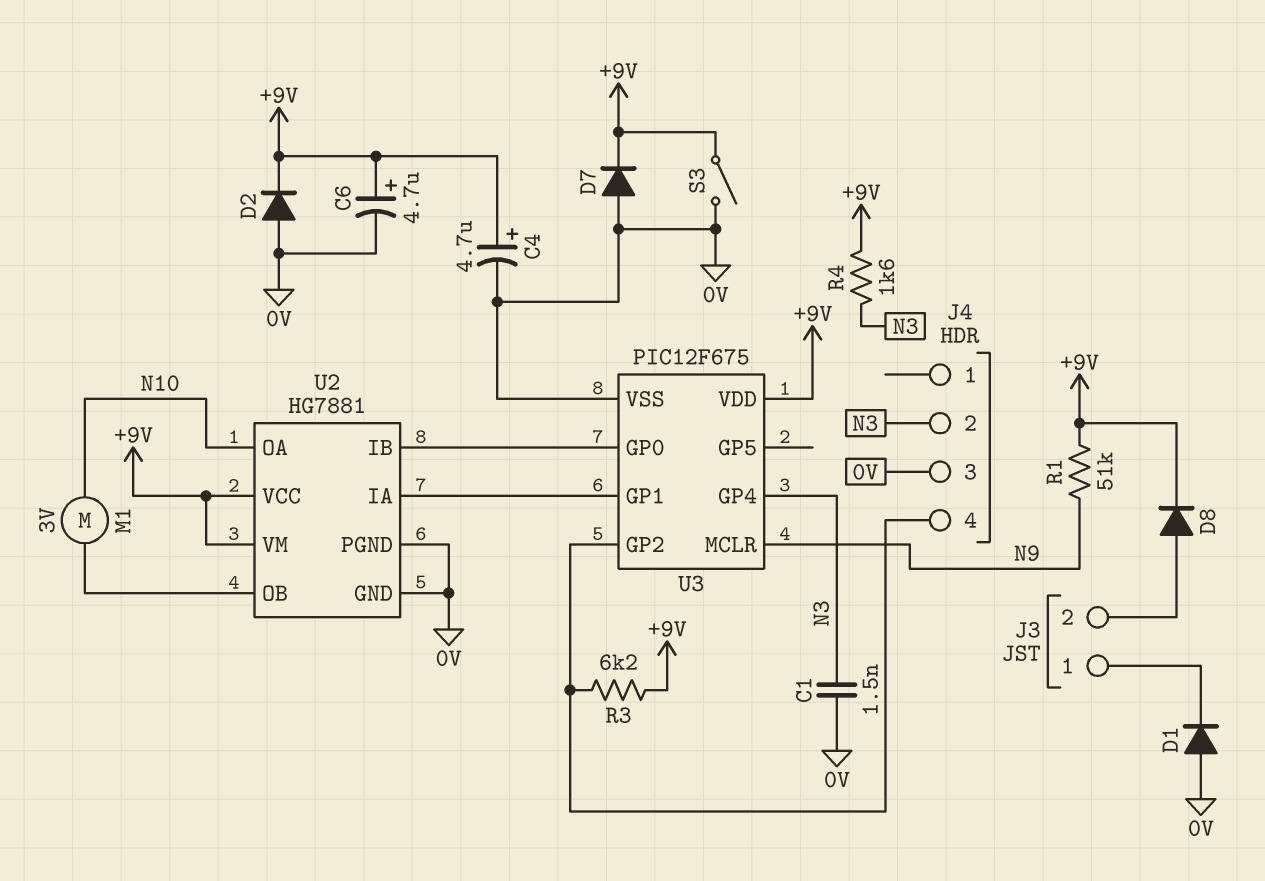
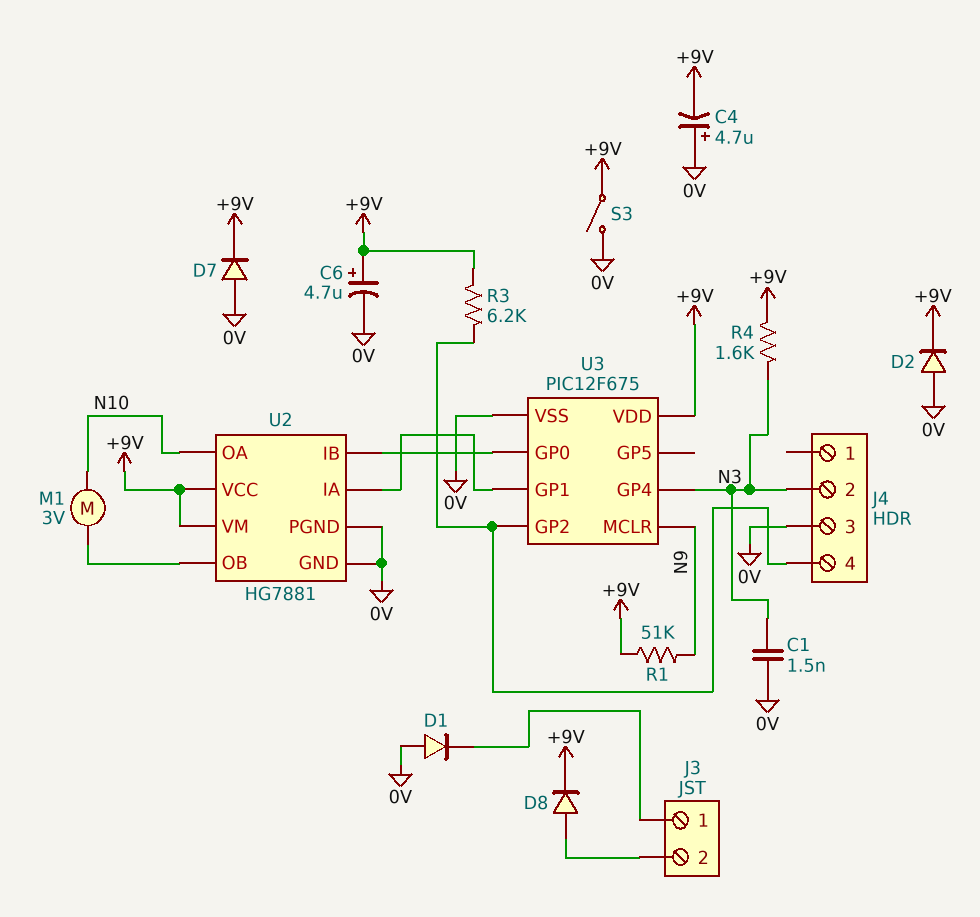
C4: 4.7uF (plus +9V, minus 0V) -> 4.7uF (plus 0V, minus +9V)

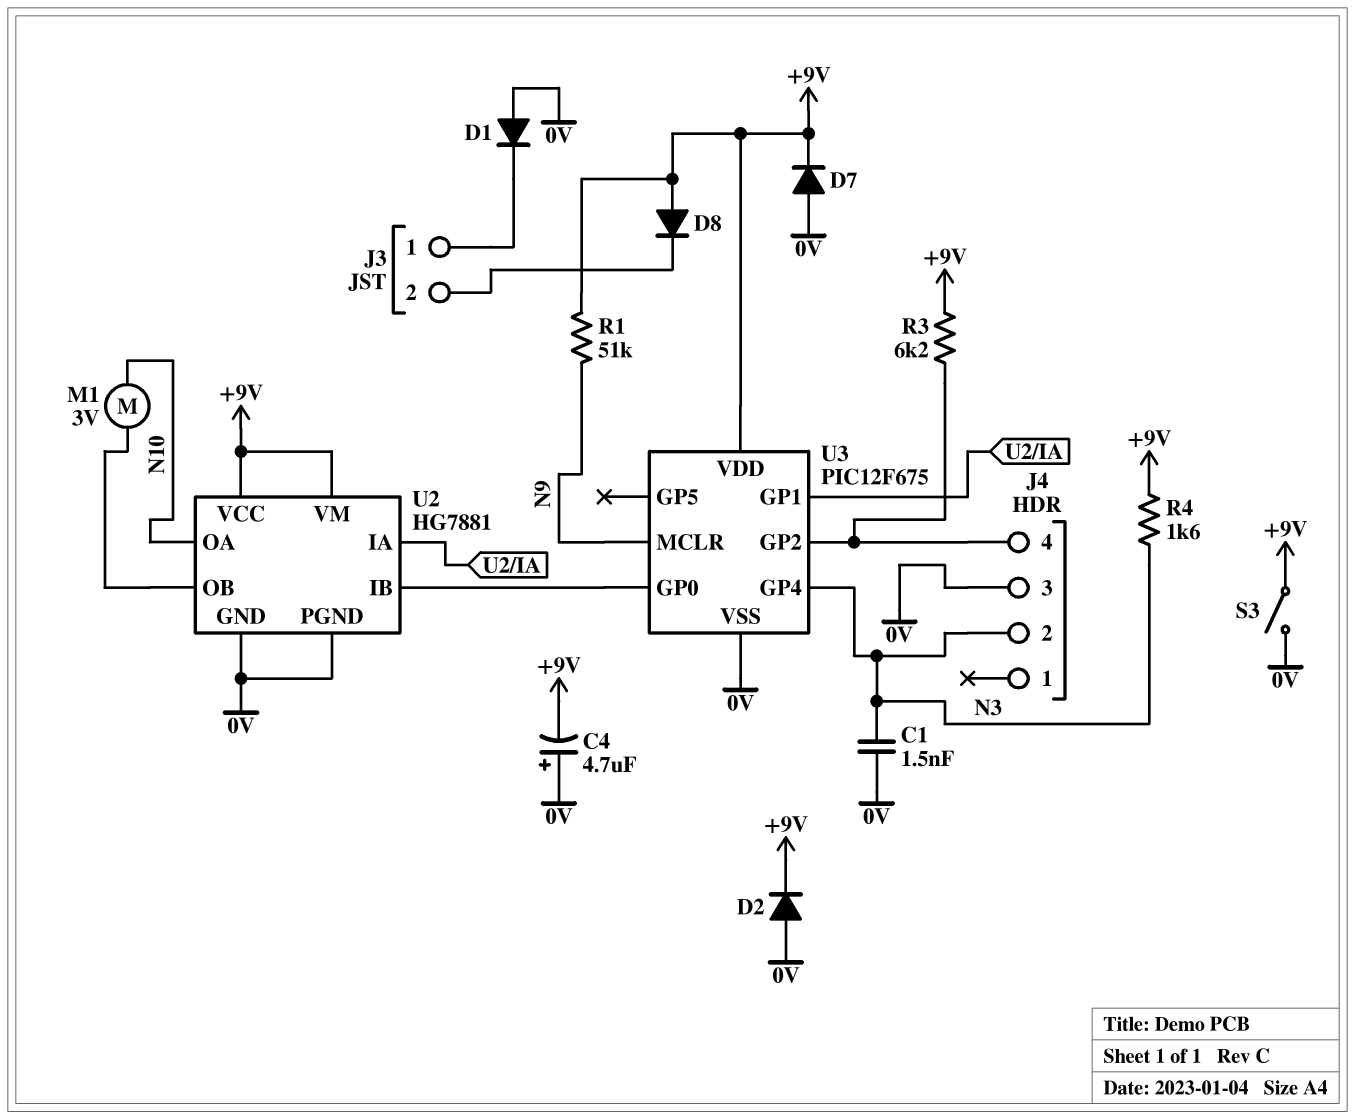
C6: 4.7uF (plus +9V, minus 0V) -> none
D8: diode (A J3/2, K +9V) -> diode (A +9V, K J3/2)

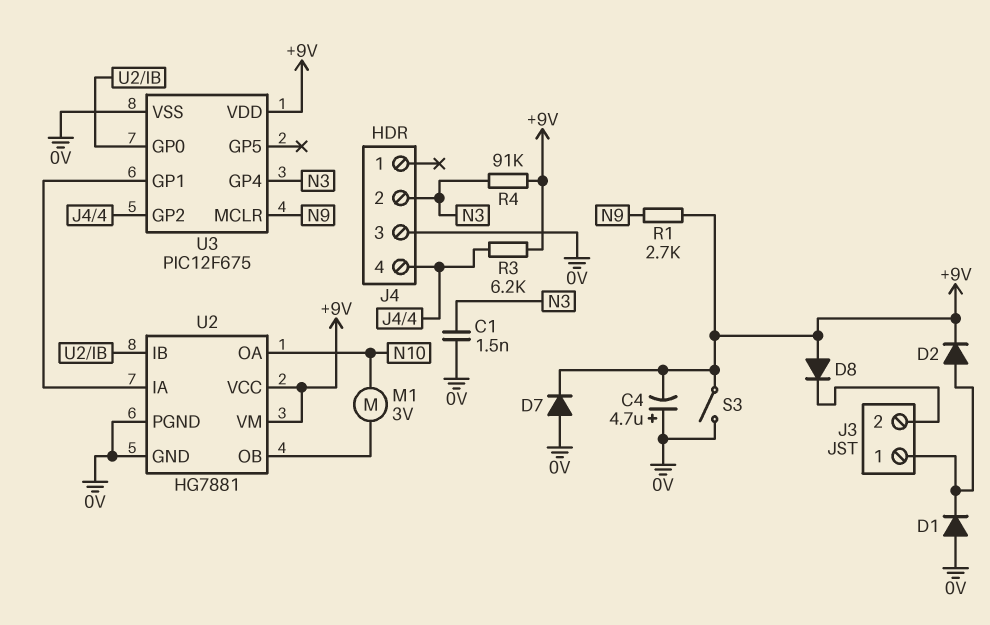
D2: diode (A 0V, K +9V) -> diode (A J3/1, K +9V)
R1: 51k (+9V, N9) -> 2.7k (+9V, N9)
R4: 1.6k (+9V, N3) -> 91k (+9V, N3)

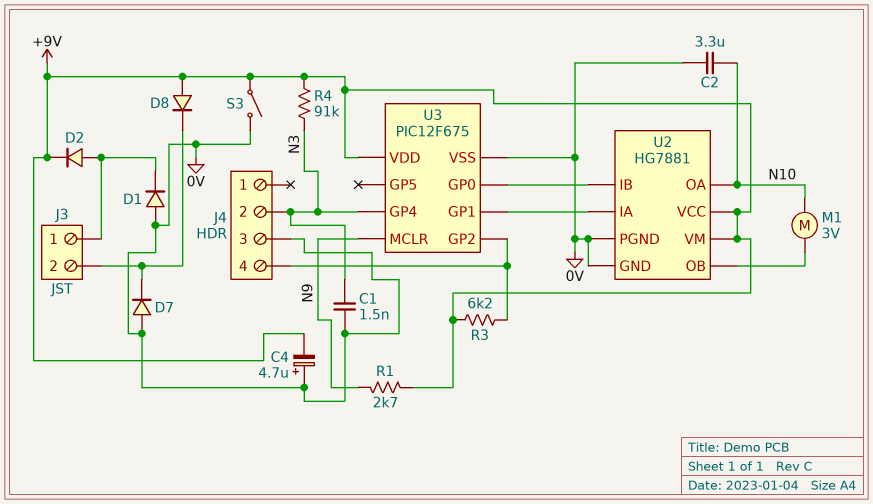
C2: none -> 3.3uF (0V, N10)
D7: diode (A 0V, K +9V) -> diode (A 0V, K J3/2)

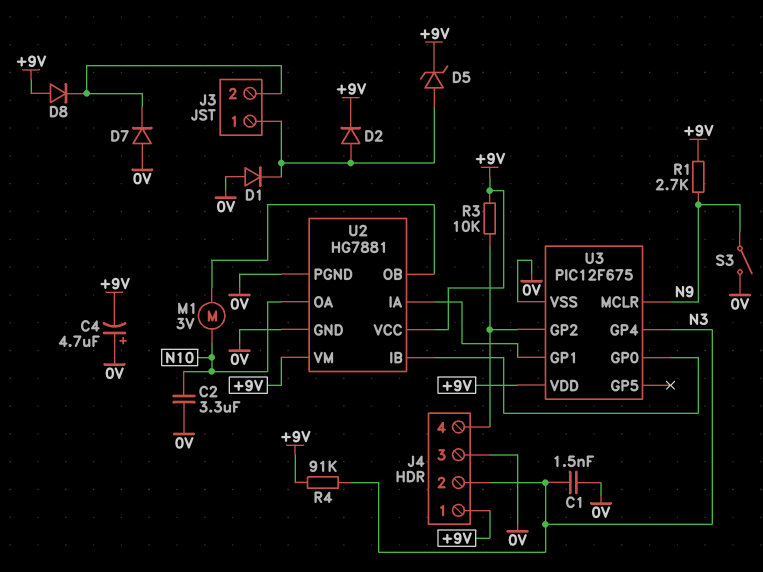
D5: none -> zener (A J3/1, K +9V)
J4 pin 1: none -> +9V
R3: 6.2k (+9V, J4/4) -> 10k (+9V, J4/4)
S3: switch (+9V, 0V) -> switch (0V, N9)

